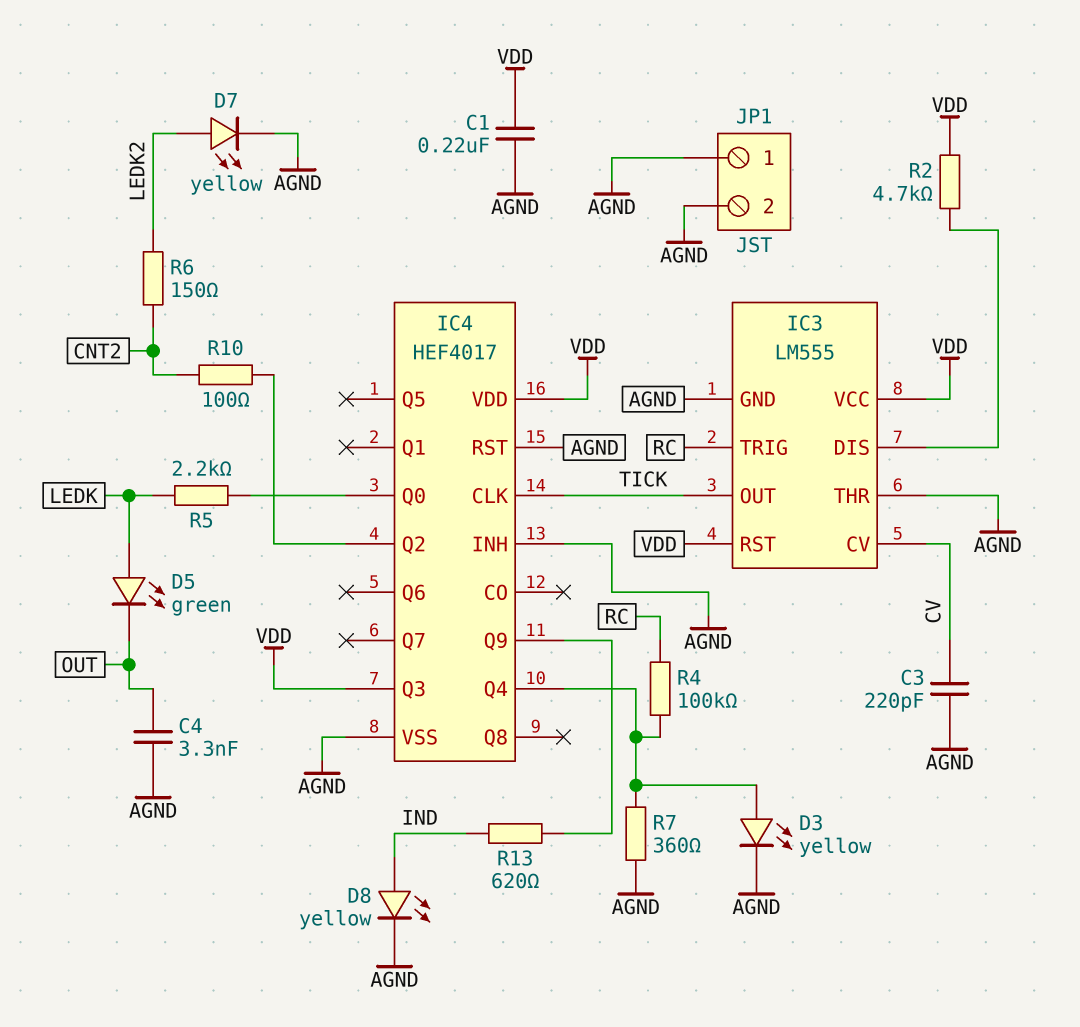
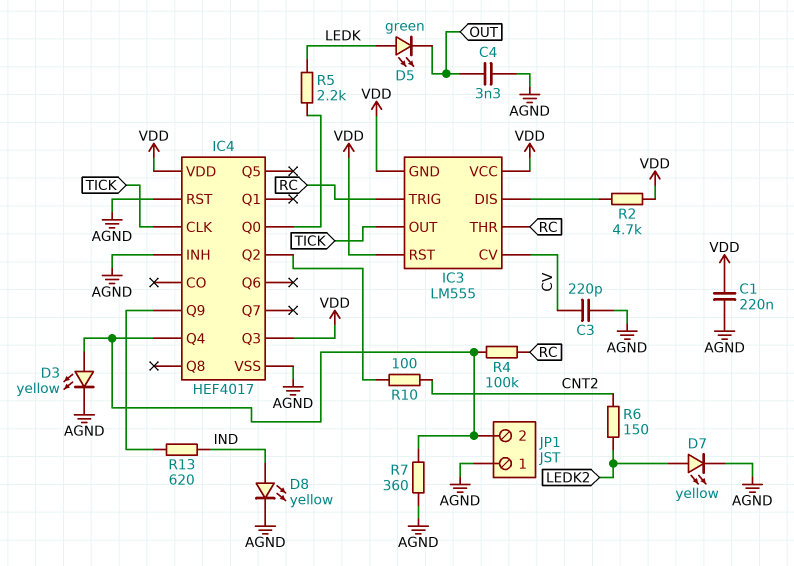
IC3 pin GND: AGND -> VDD
IC3 pin THR: AGND -> RC
JP1 pin 2: AGND -> IC4/Q4

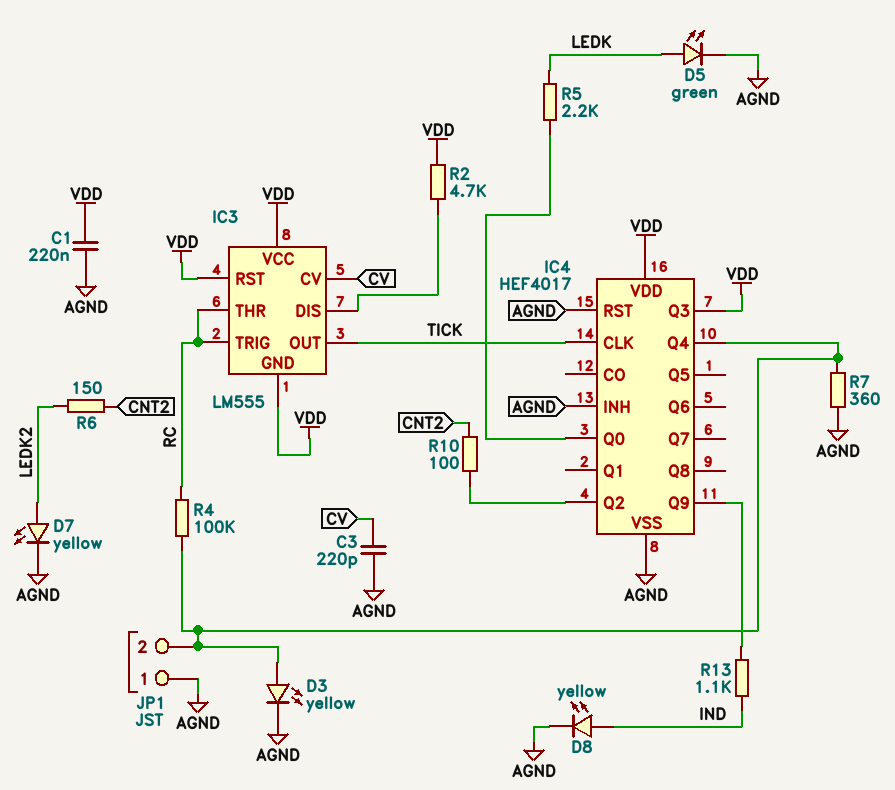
C4: 3.3nF (AGND, OUT) -> none
D5: LED green (A LEDK, K OUT) -> LED green (A LEDK, K AGND)
R13: 620 (IC4/Q9, IND) -> 1.1k (IC4/Q9, IND)

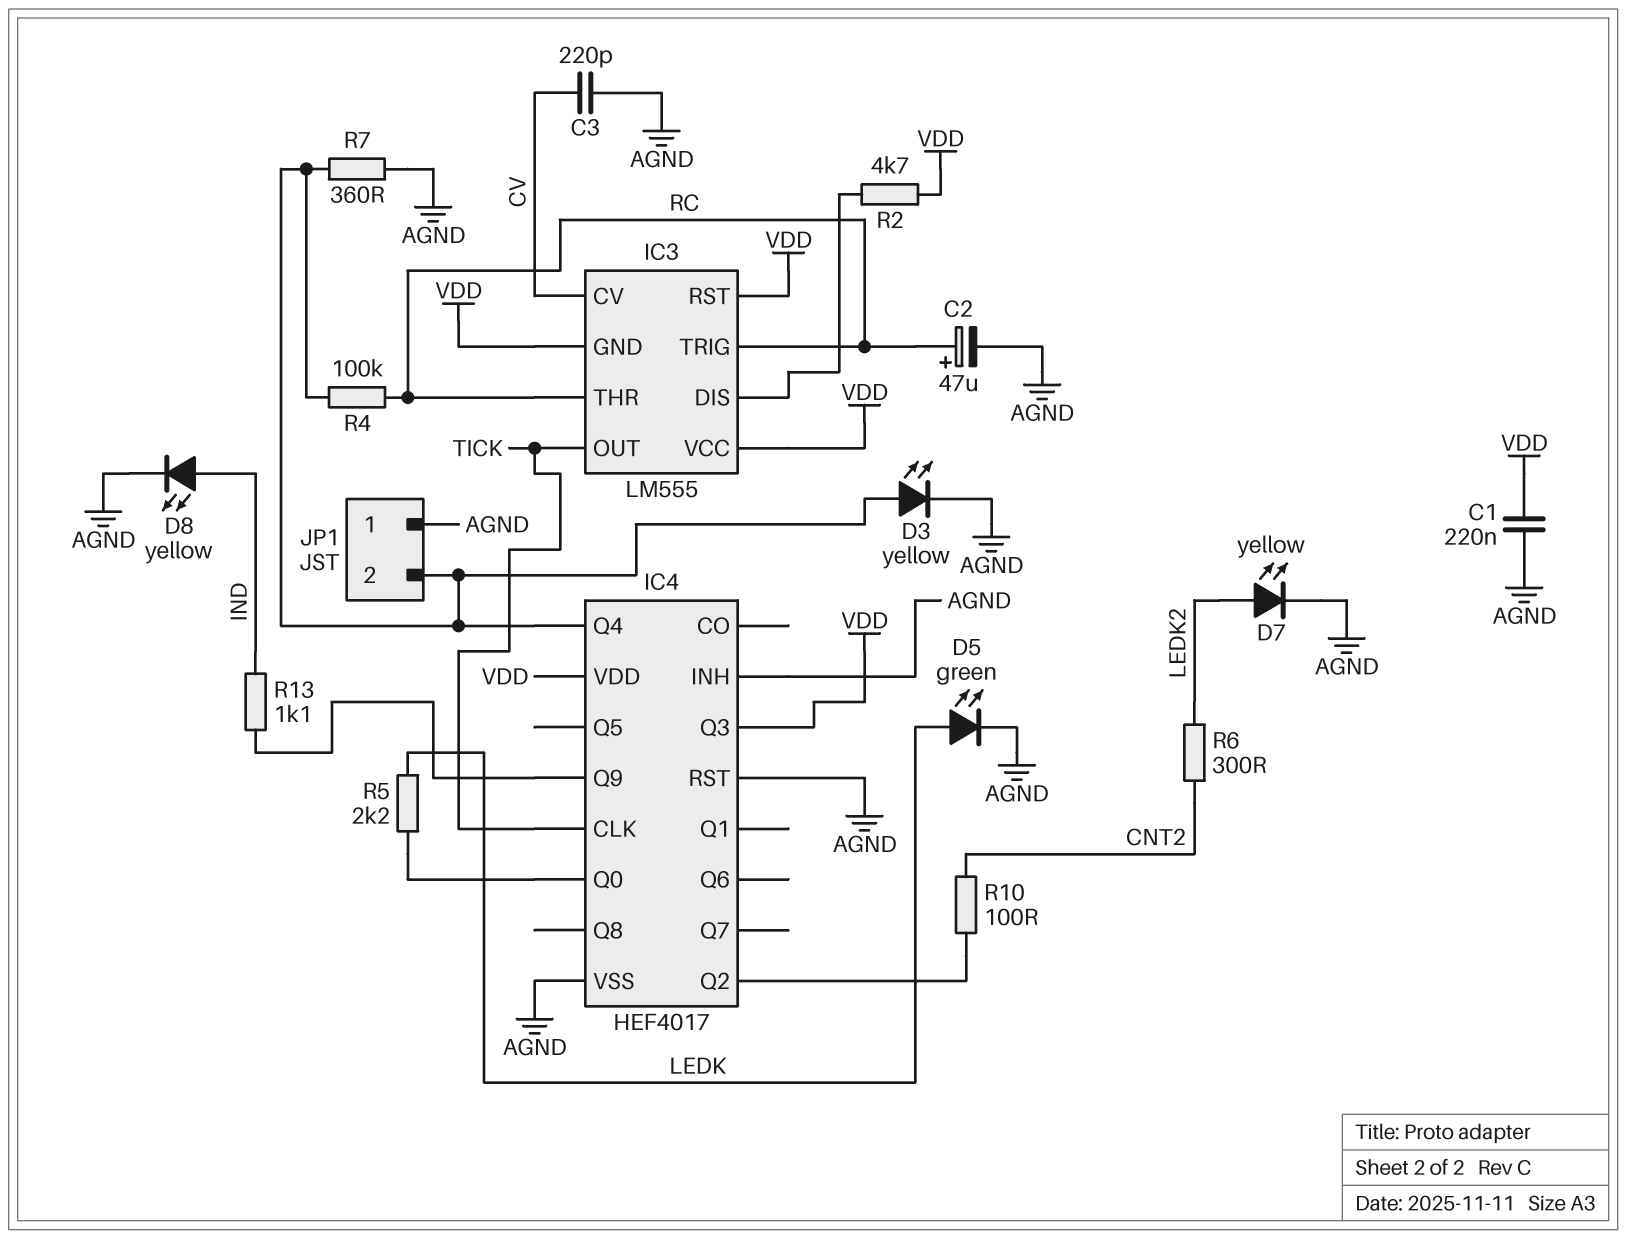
C2: none -> 47uF (plus RC, minus AGND)
R6: 150 (CNT2, LEDK2) -> 300 (CNT2, LEDK2)

